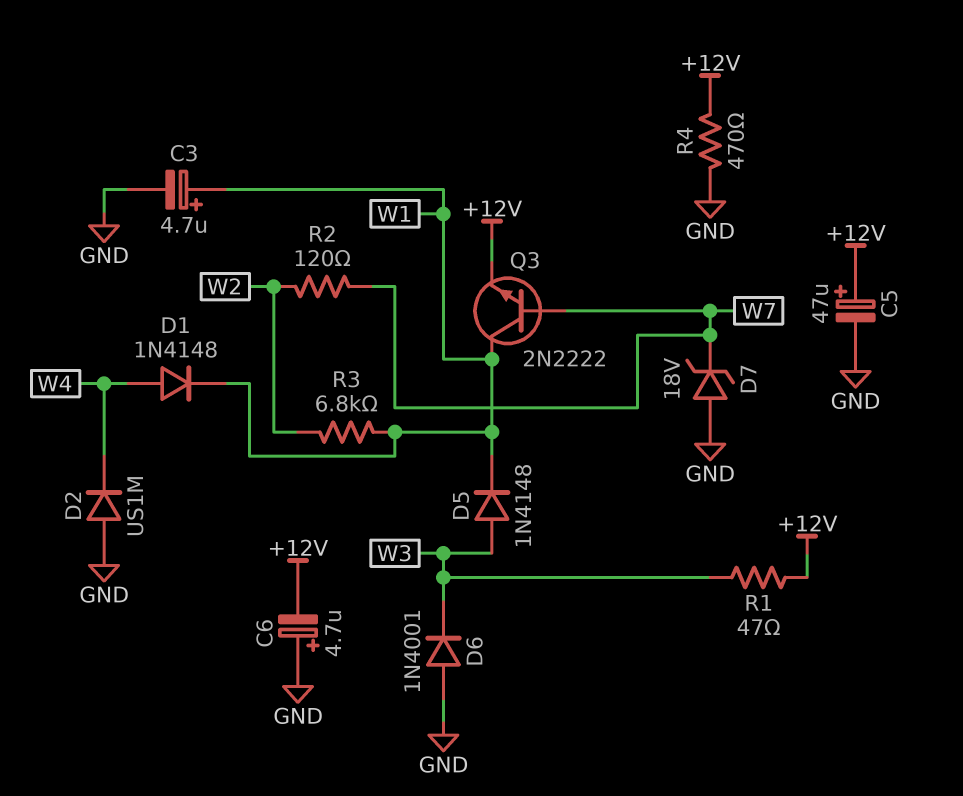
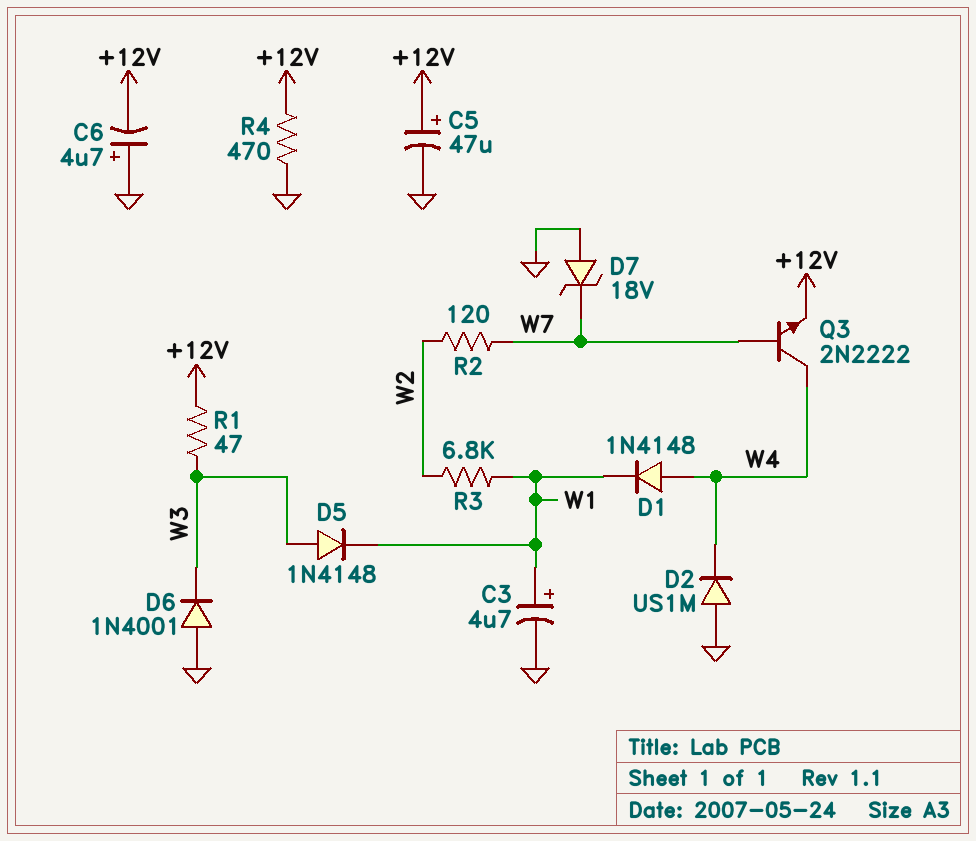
Q3: NPN 2N2222 (B W7, C W1, E +12V) -> NPN 2N2222 (B W7, C W4, E +12V)

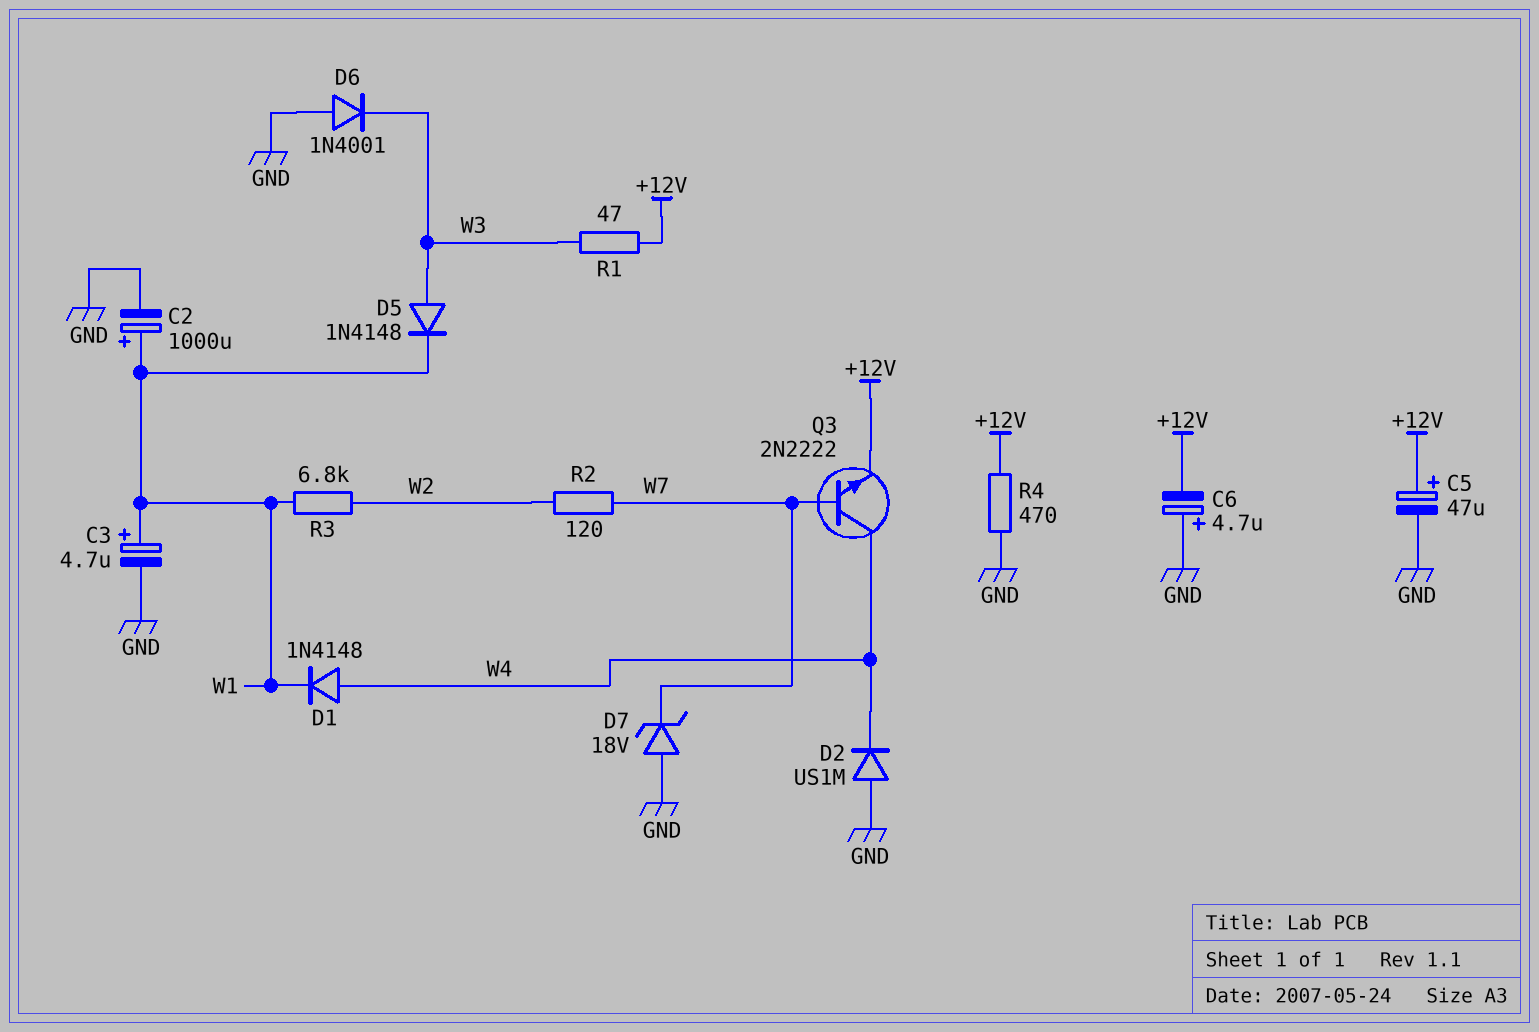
C2: none -> 1000uF (plus W1, minus GND)

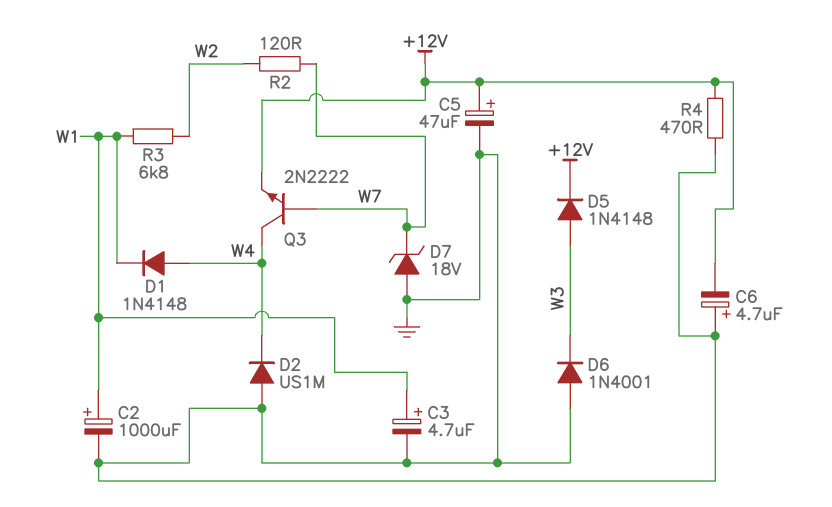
D5: diode 1N4148 (A W3, K W1) -> diode 1N4148 (A W3, K +12V)
R1: 47 (+12V, W3) -> none

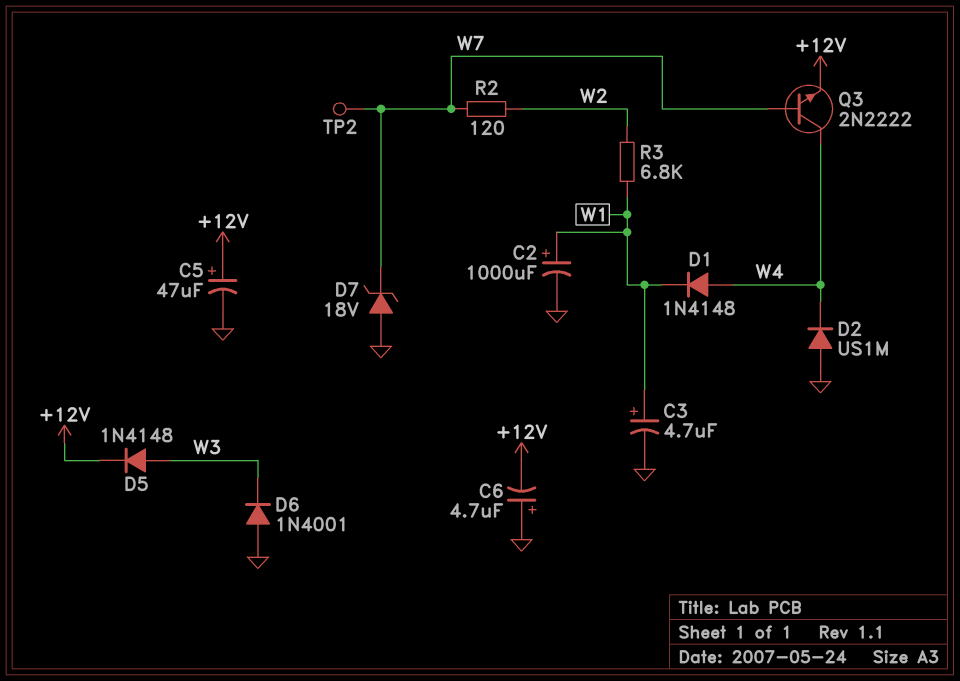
R4: 470 (+12V, GND) -> none
TP2: none -> test point (W7)

